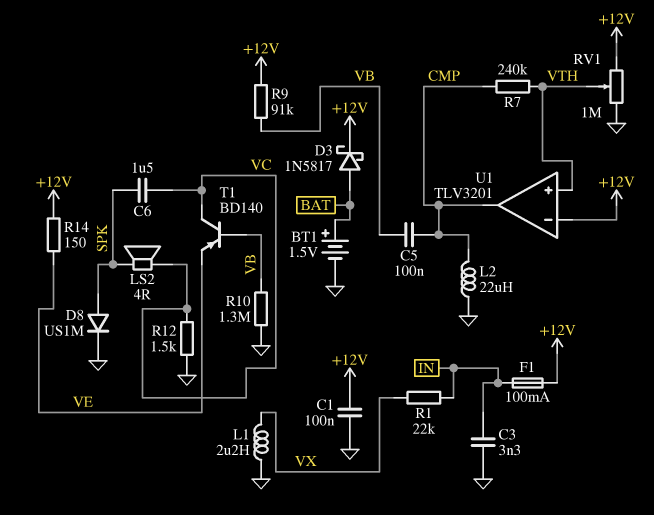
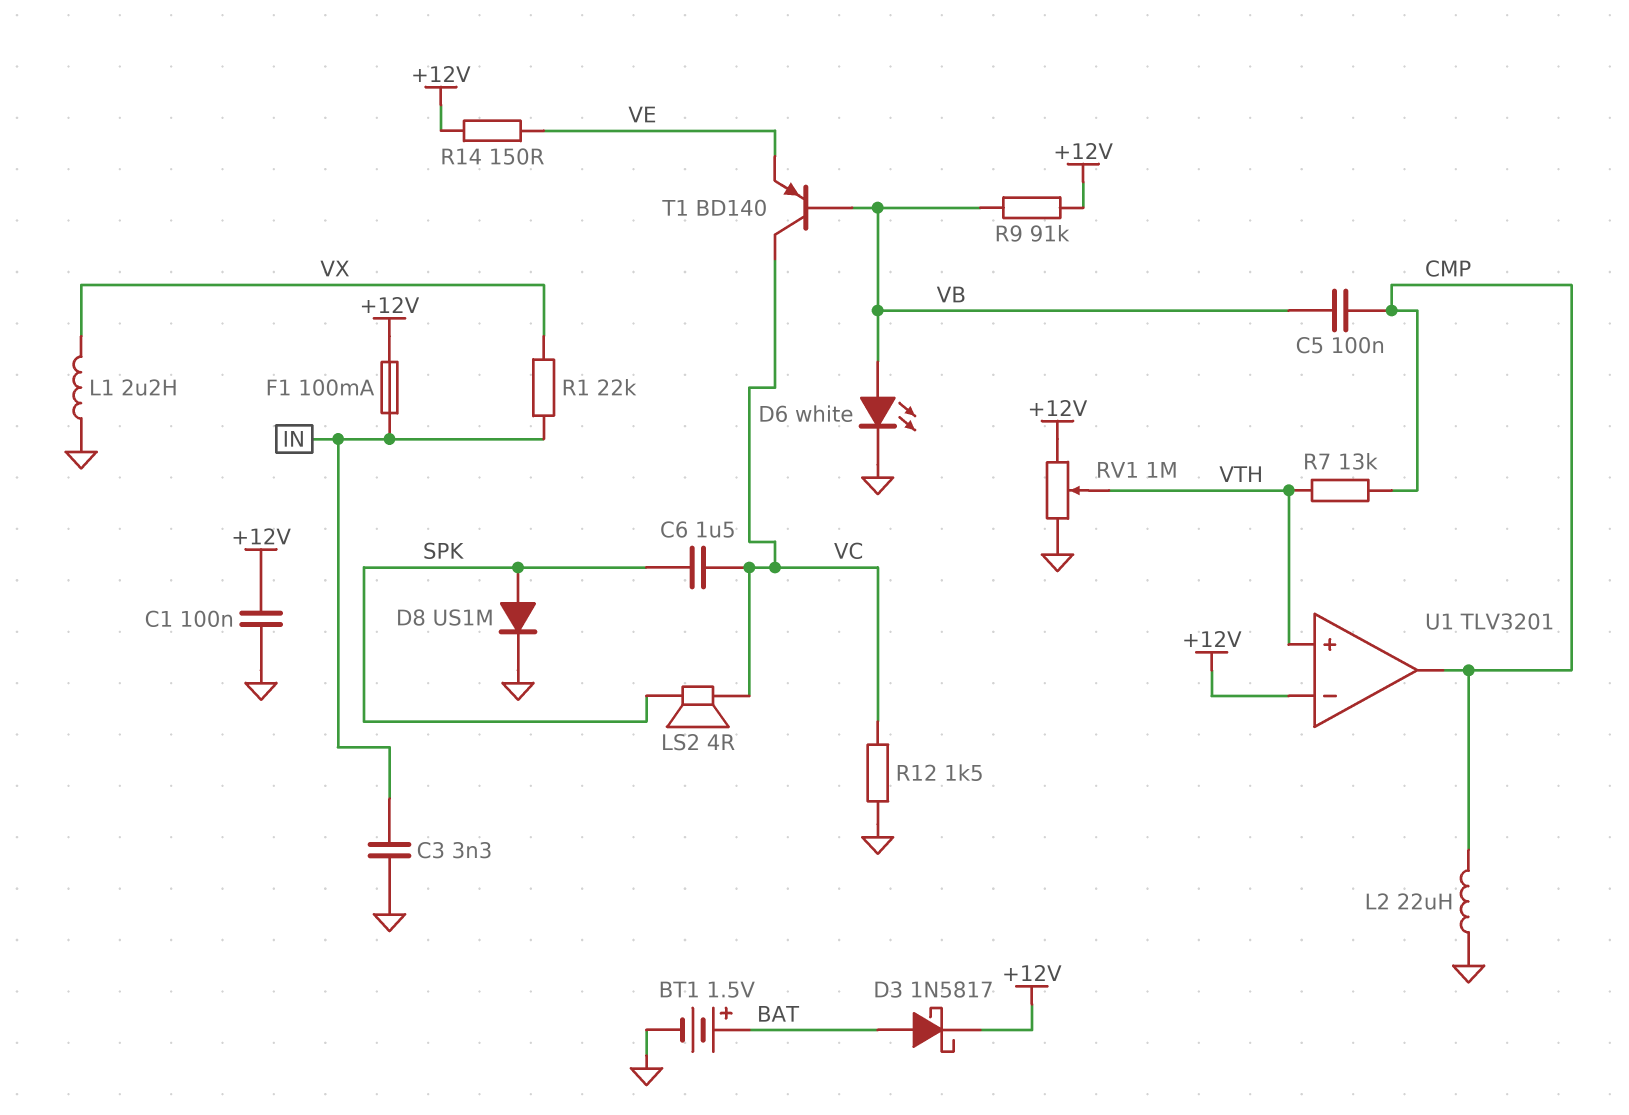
D6: none -> LED white (A VB, K GND)
R7: 240k (CMP, VTH) -> 13k (CMP, VTH)
R10: 1.3M (GND, VB) -> none

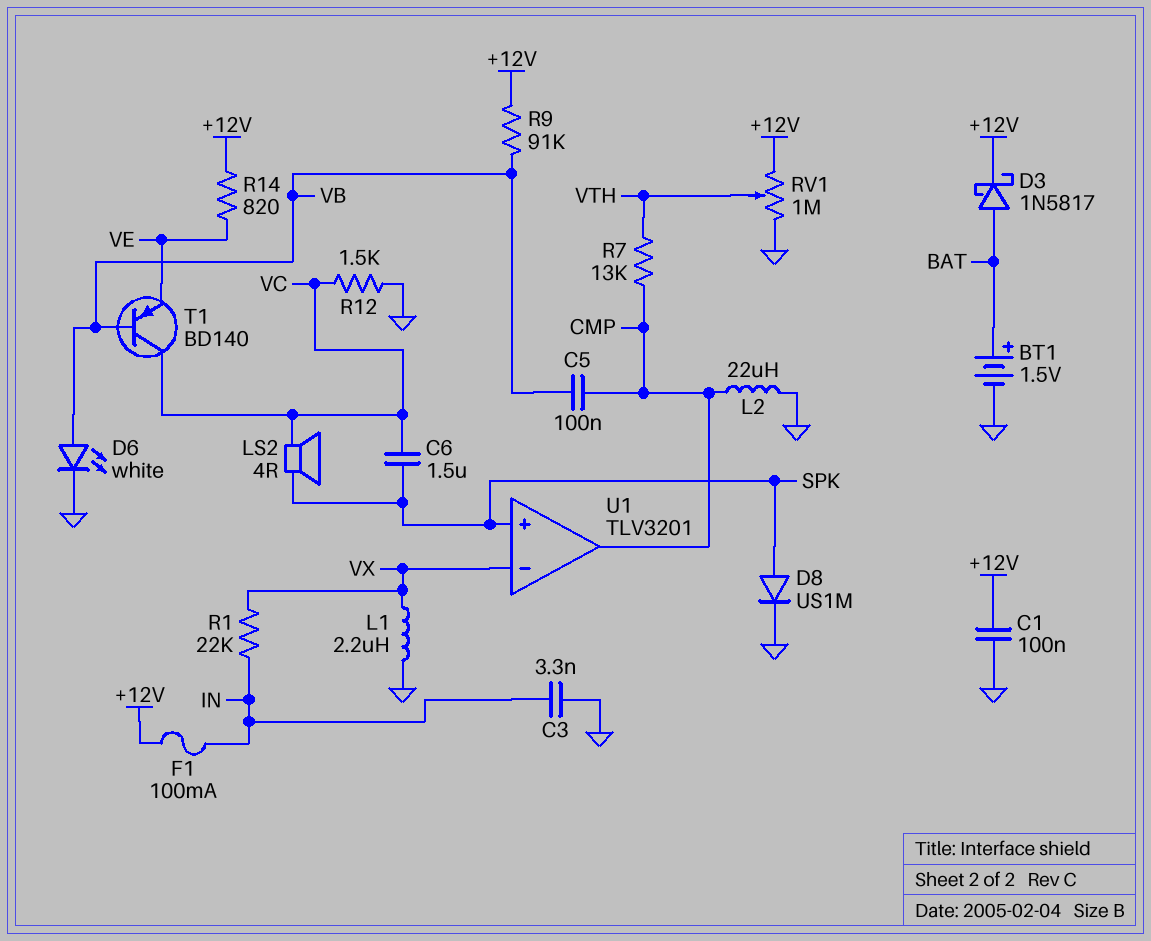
R14: 150 (+12V, VE) -> 820 (+12V, VE)
U1 pin in+: VTH -> SPK
U1 pin in-: +12V -> VX

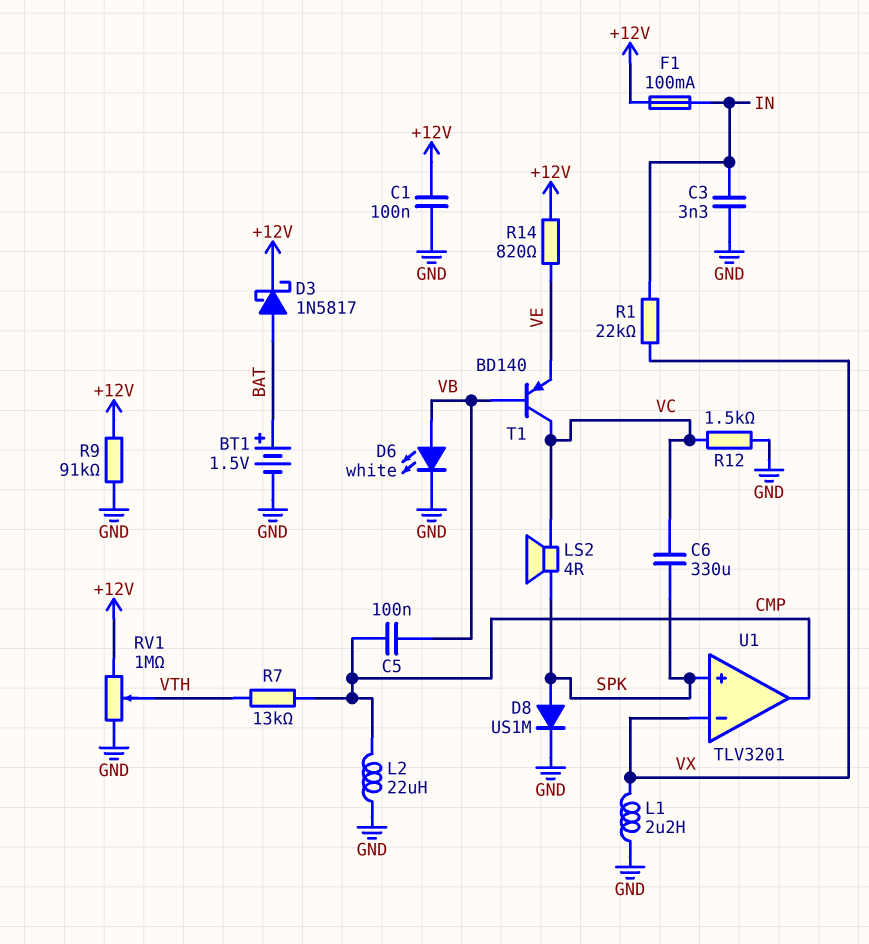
C6: 1.5uF (SPK, VC) -> 330uF (SPK, VC)
R9: 91k (+12V, VB) -> 91k (+12V, GND)

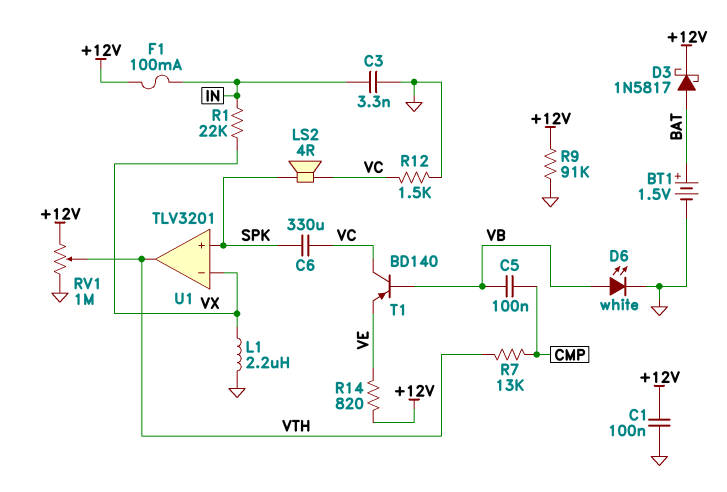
D8: diode US1M (A SPK, K GND) -> none
L2: 22uH (CMP, GND) -> none
U1 pin out: CMP -> VTH

